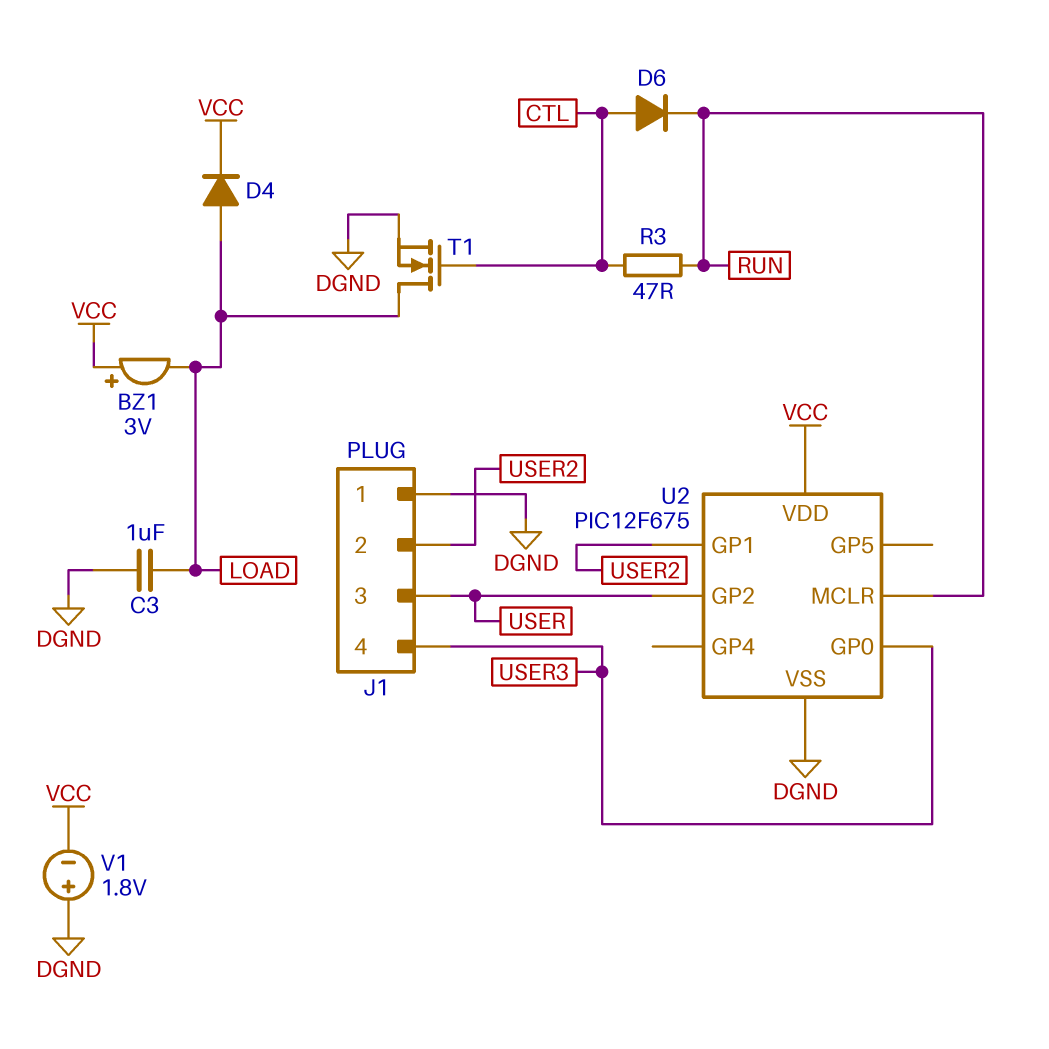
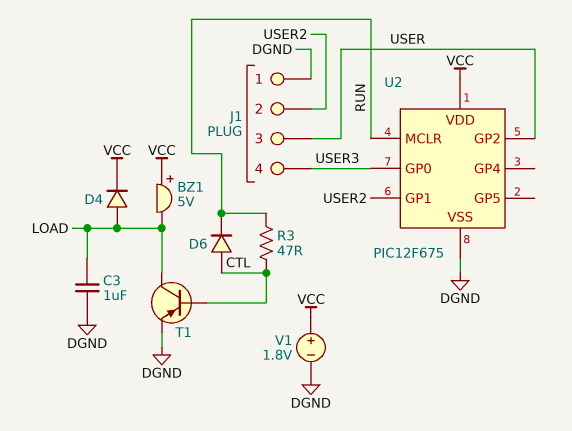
BZ1: buzzer 3V (plus VCC, minus LOAD) -> buzzer 5V (plus VCC, minus LOAD)
T1: NMOS (G CTL, D LOAD, S DGND) -> PNP (B CTL, C LOAD, E DGND)
V1: 1.8V (plus DGND, minus VCC) -> 1.8V (plus VCC, minus DGND)

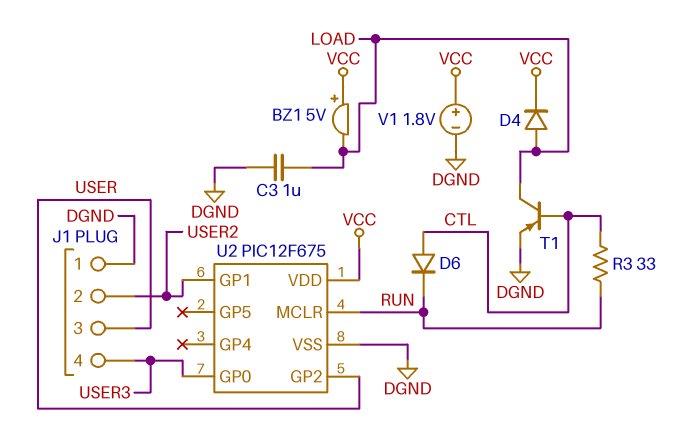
R3: 47 (CTL, RUN) -> 33 (CTL, RUN)

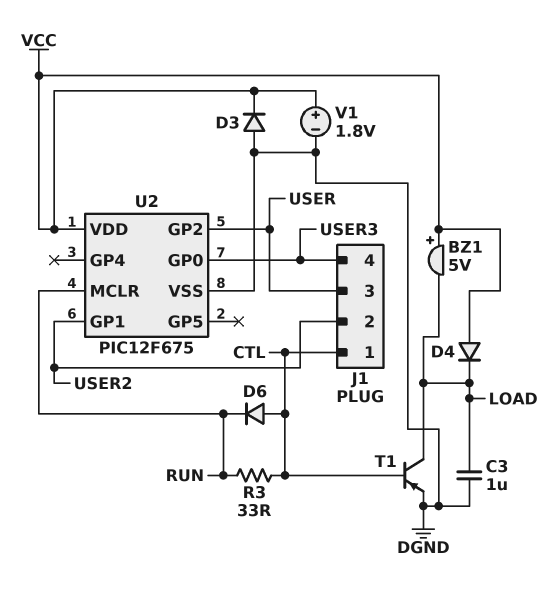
D3: none -> diode (A DGND, K VCC)
D4: diode (A LOAD, K VCC) -> diode (A VCC, K LOAD)
J1 pin 1: DGND -> CTL

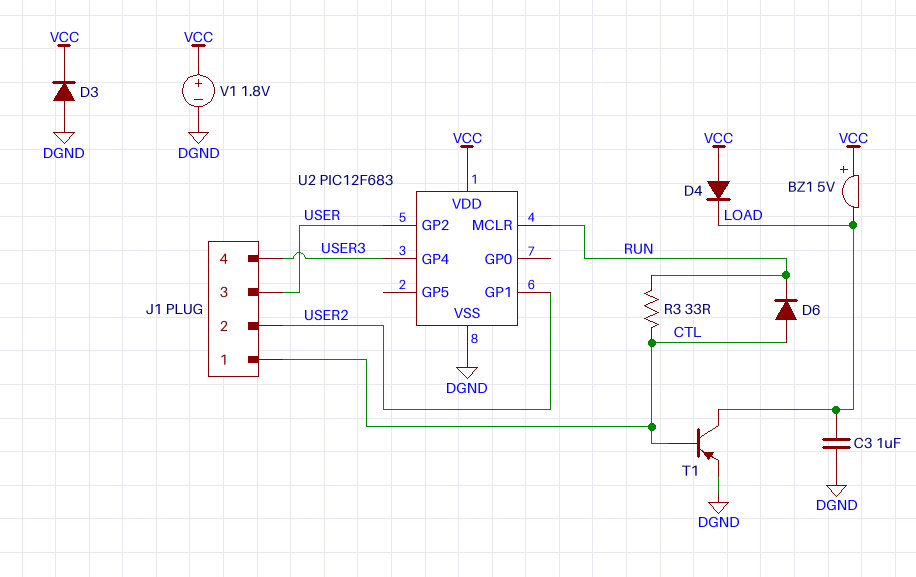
U2: PIC12F675 -> PIC12F683
U2 pin GP0: USER3 -> none
U2 pin GP4: none -> USER3

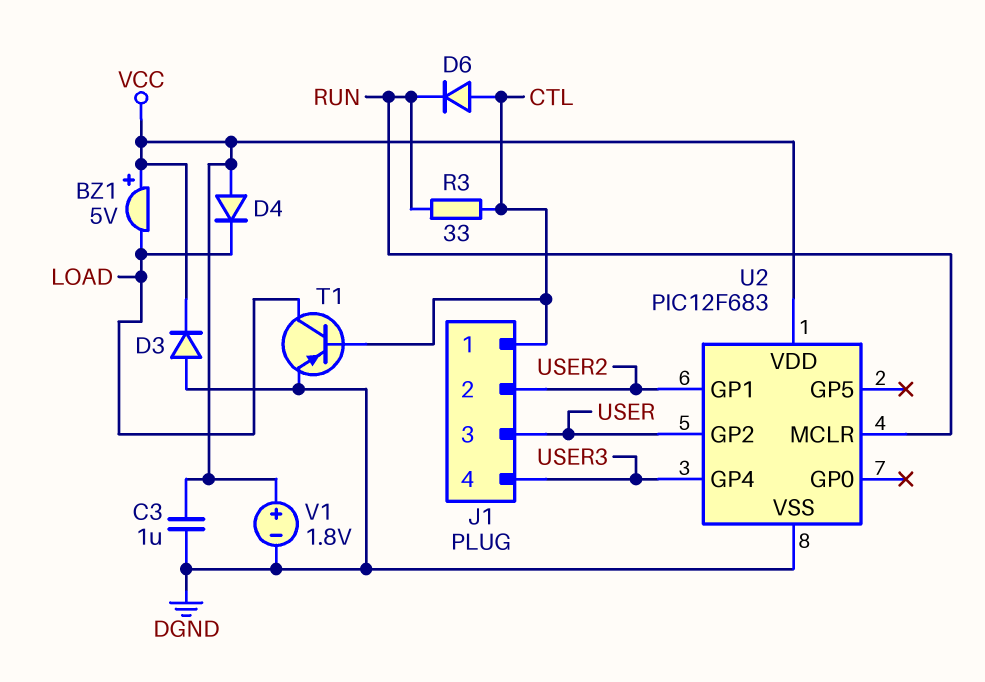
C3: 1uF (DGND, LOAD) -> 1uF (DGND, VCC)

